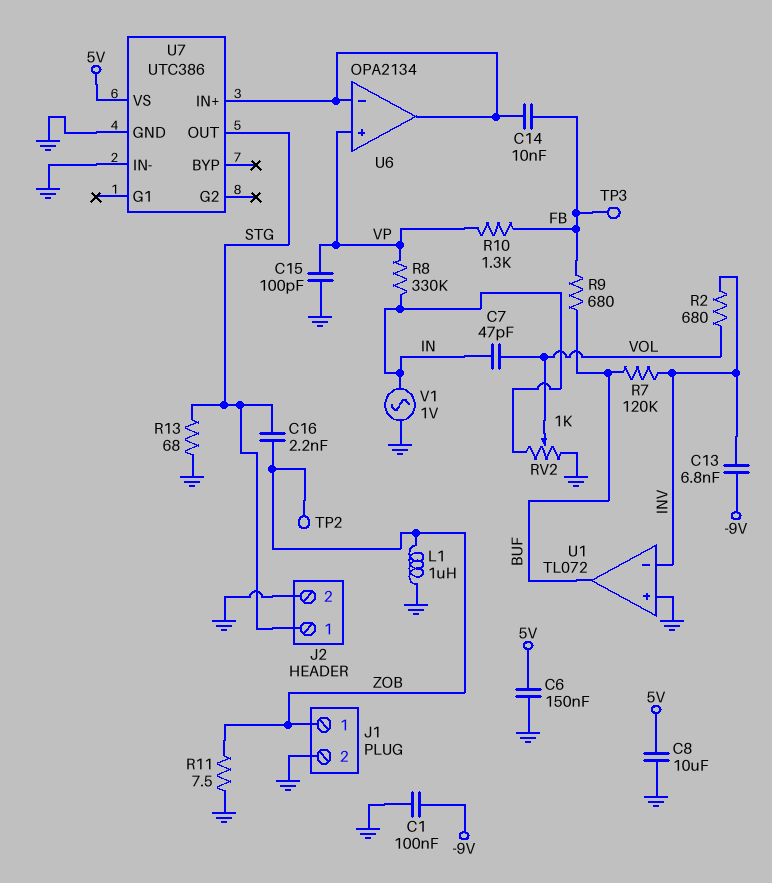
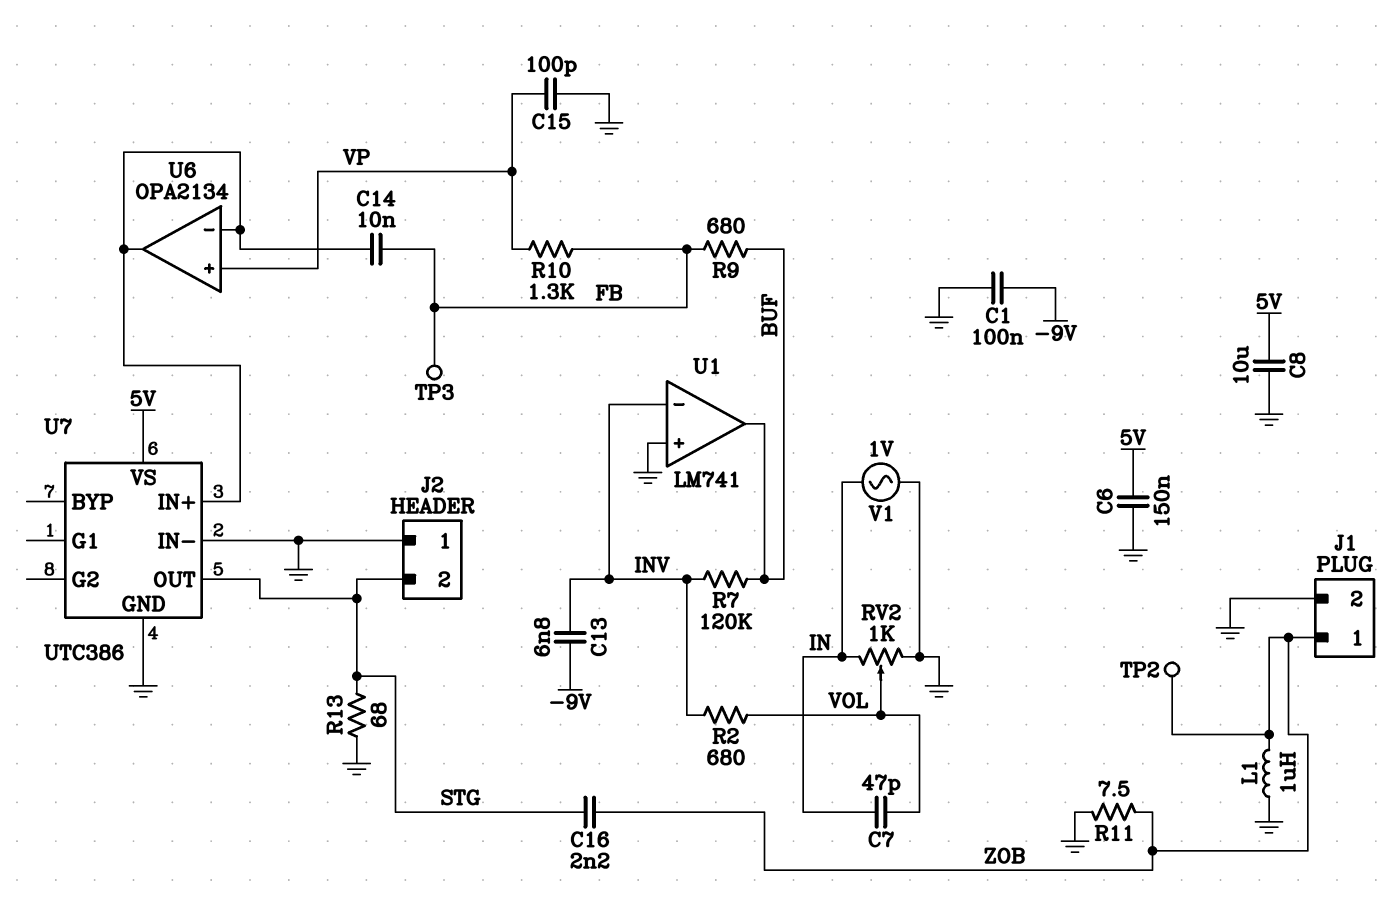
J2 pin 1: STG -> GND
J2 pin 2: GND -> STG
R8: 330k (IN, VP) -> none
U1: TL072 -> LM741

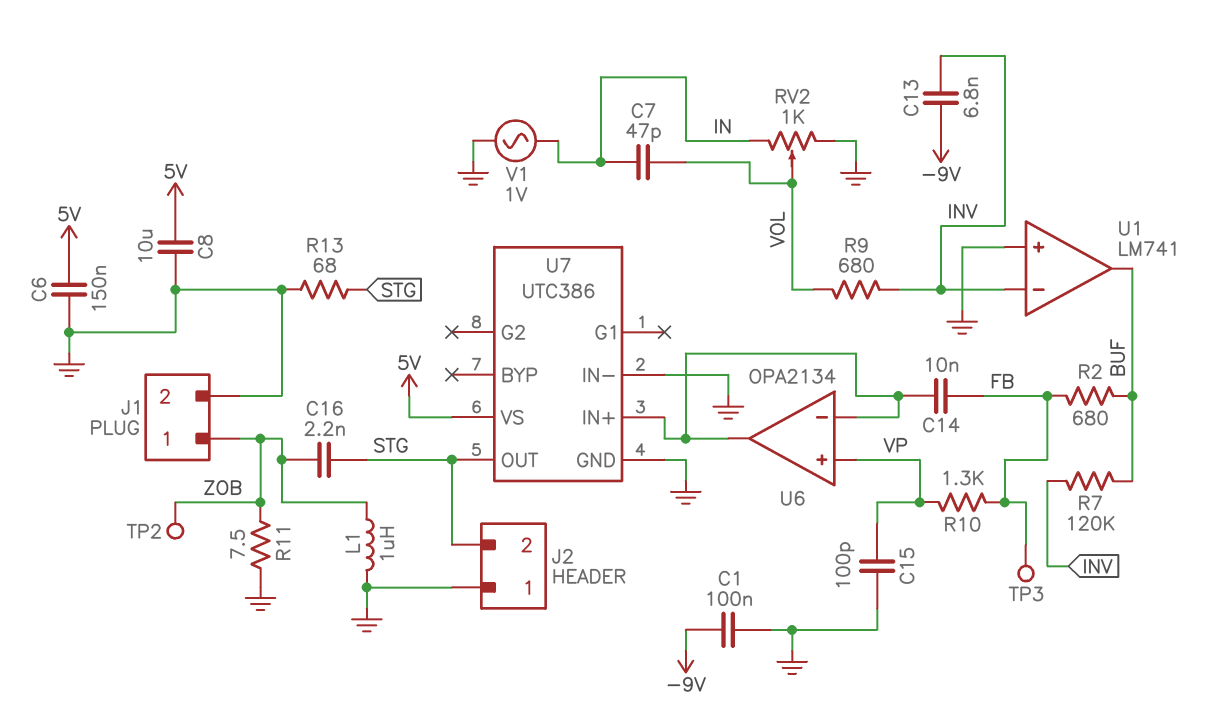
R2: 680 (INV, VOL) -> 680 (BUF, FB)
R9: 680 (BUF, FB) -> 680 (INV, VOL)

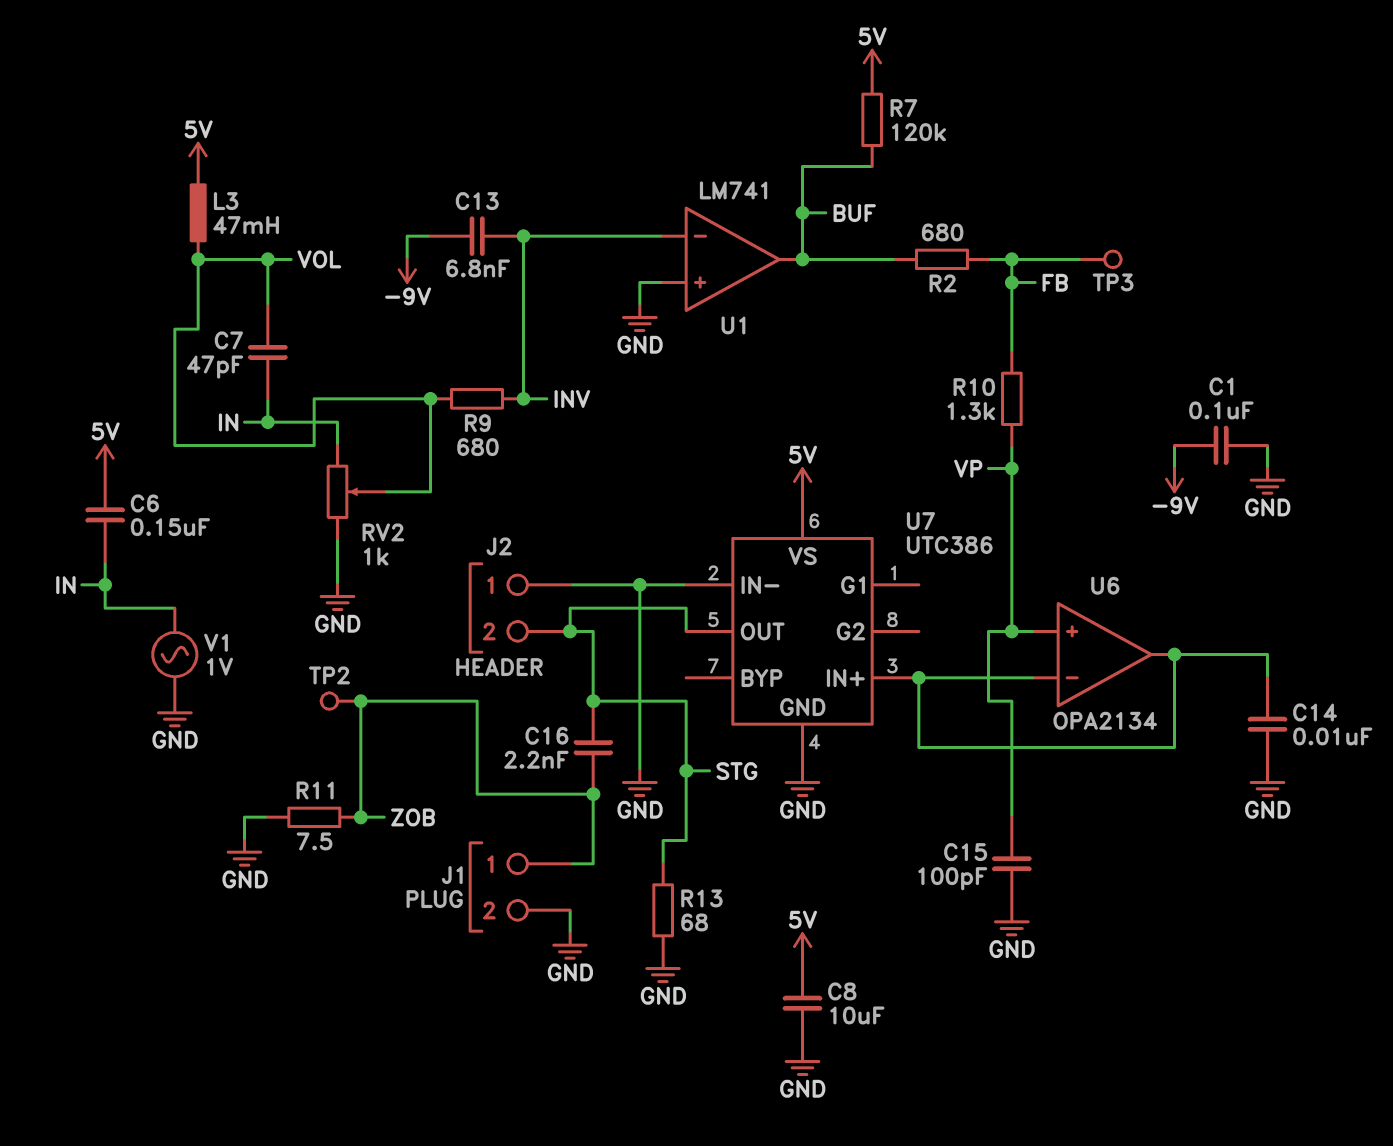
C6: 150nF (5V, GND) -> 150nF (5V, IN)
C14: 10nF (FB, U6/in-) -> 10nF (GND, U6/in-)
L1: 1uH (GND, ZOB) -> none
L3: none -> 47mH (5V, VOL)
R7: 120k (BUF, INV) -> 120k (5V, BUF)

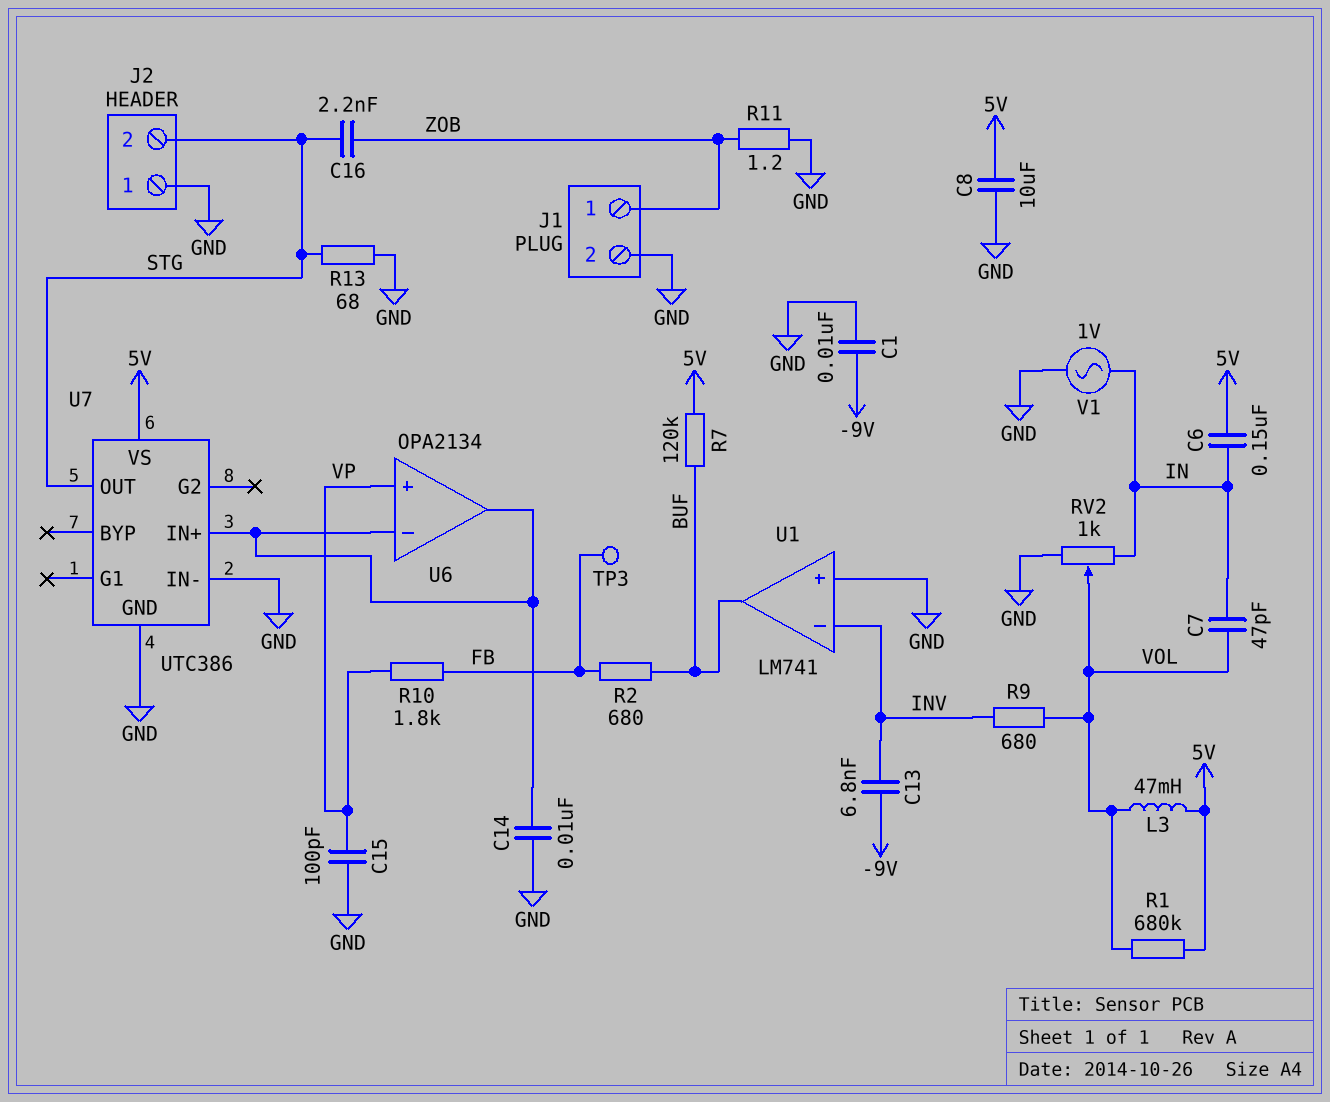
C1: 100nF (-9V, GND) -> 10nF (-9V, GND)
R1: none -> 680k (5V, VOL)
R10: 1.3k (FB, VP) -> 1.8k (FB, VP)
R11: 7.5 (GND, ZOB) -> 1.2 (GND, ZOB)
TP2: test point (ZOB) -> none

